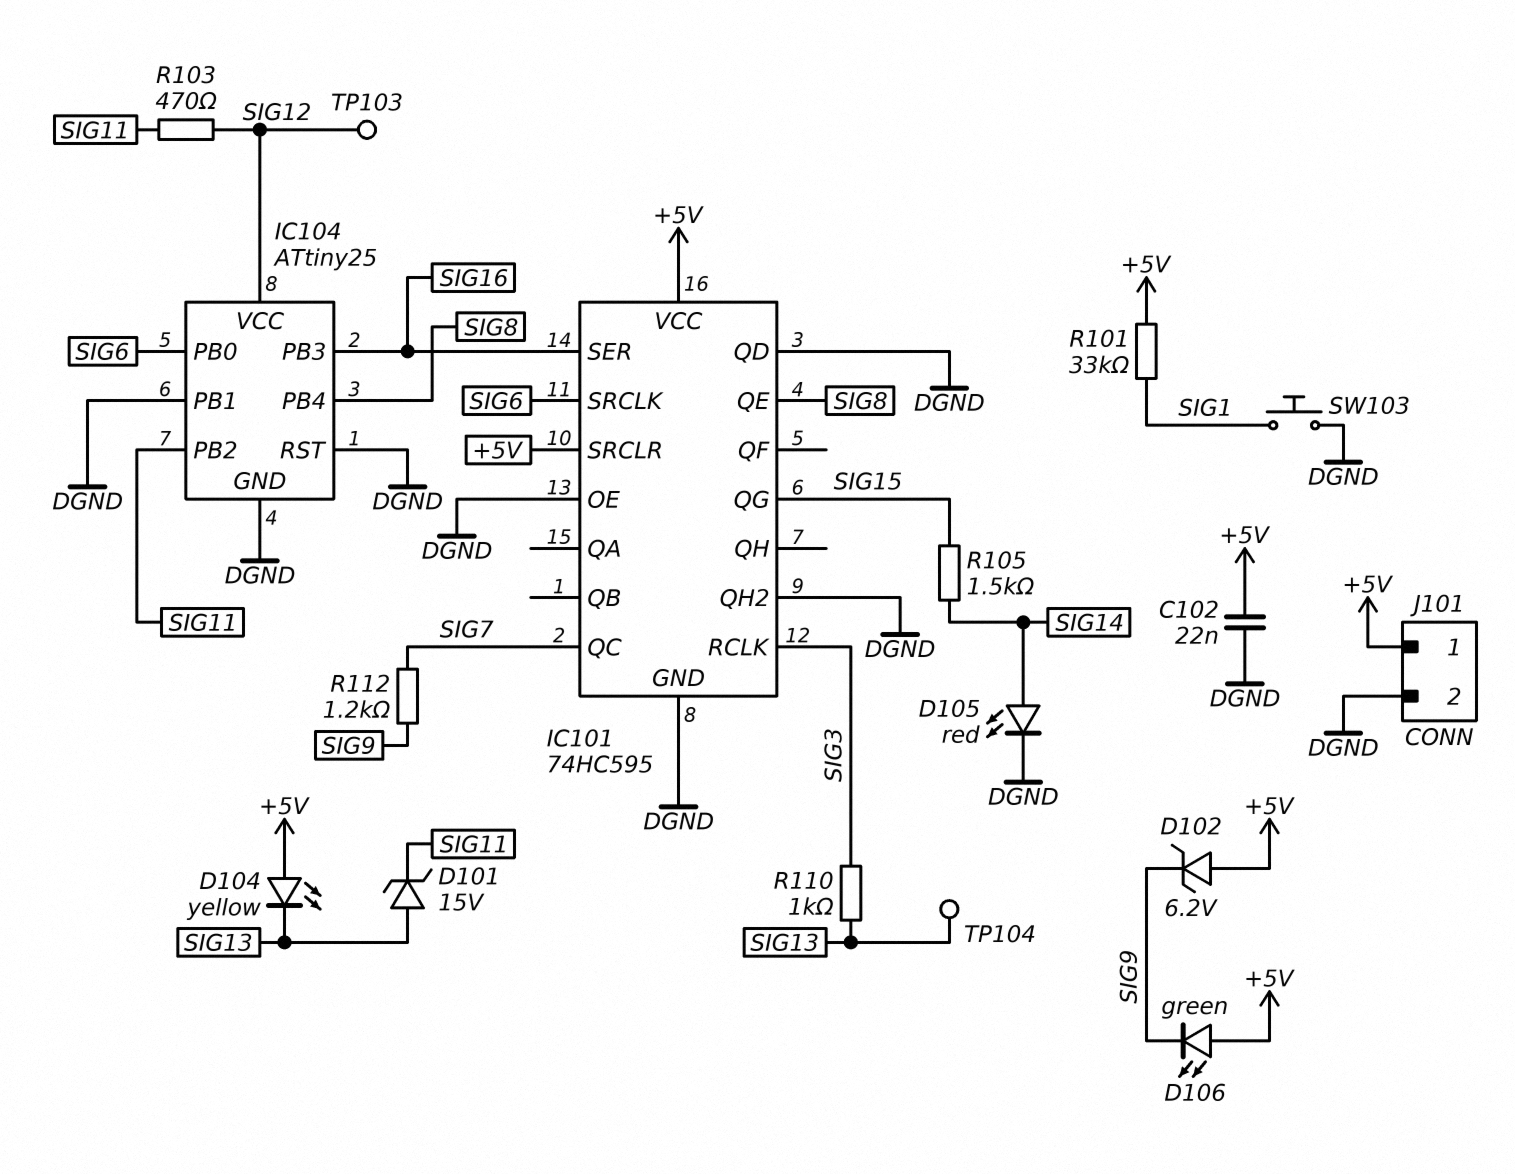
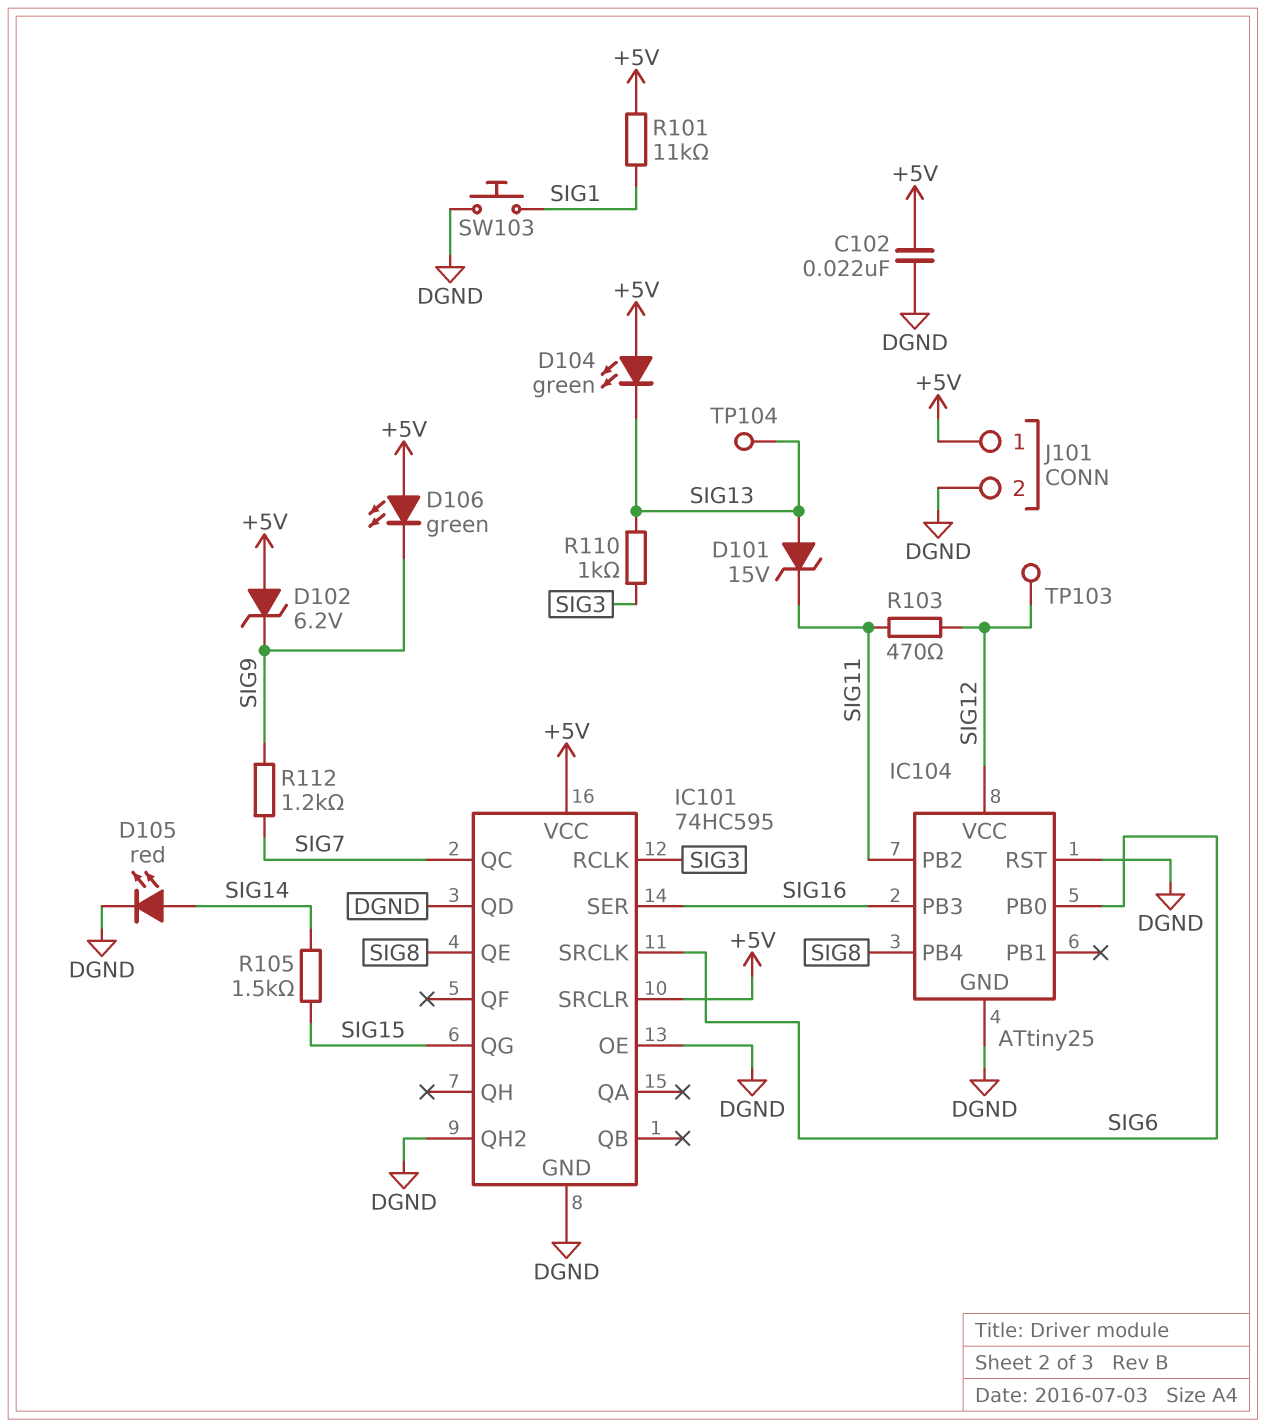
D104: LED yellow (A +5V, K SIG13) -> LED green (A +5V, K SIG13)
IC104 pin PB1: DGND -> none
R101: 33k (+5V, SIG1) -> 11k (+5V, SIG1)

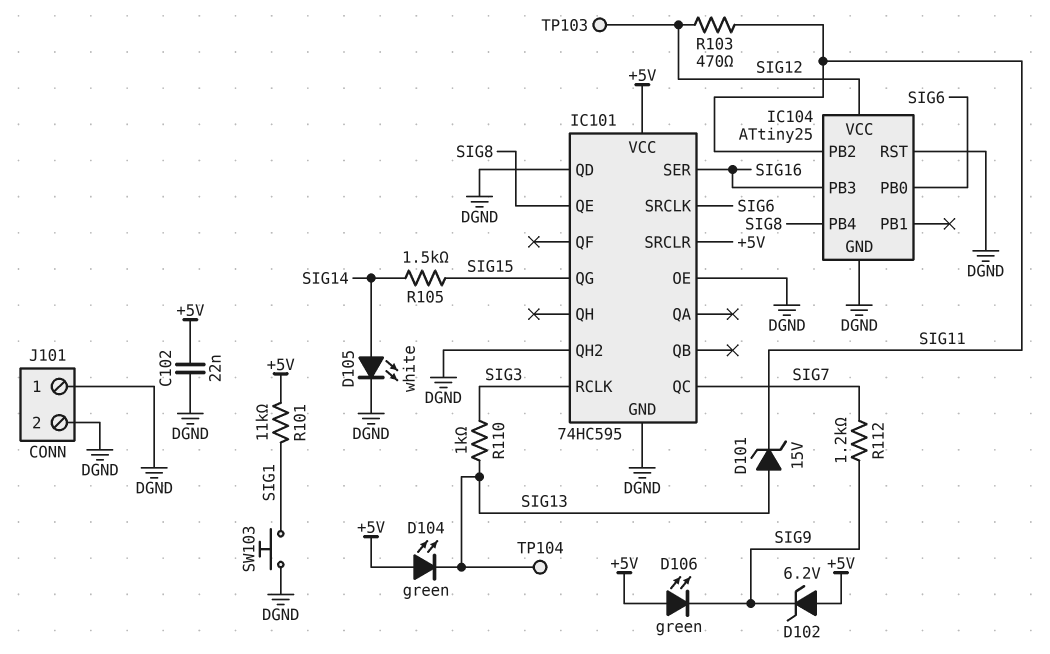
D105: LED red (A SIG14, K DGND) -> LED white (A SIG14, K DGND)
J101 pin 1: +5V -> DGND

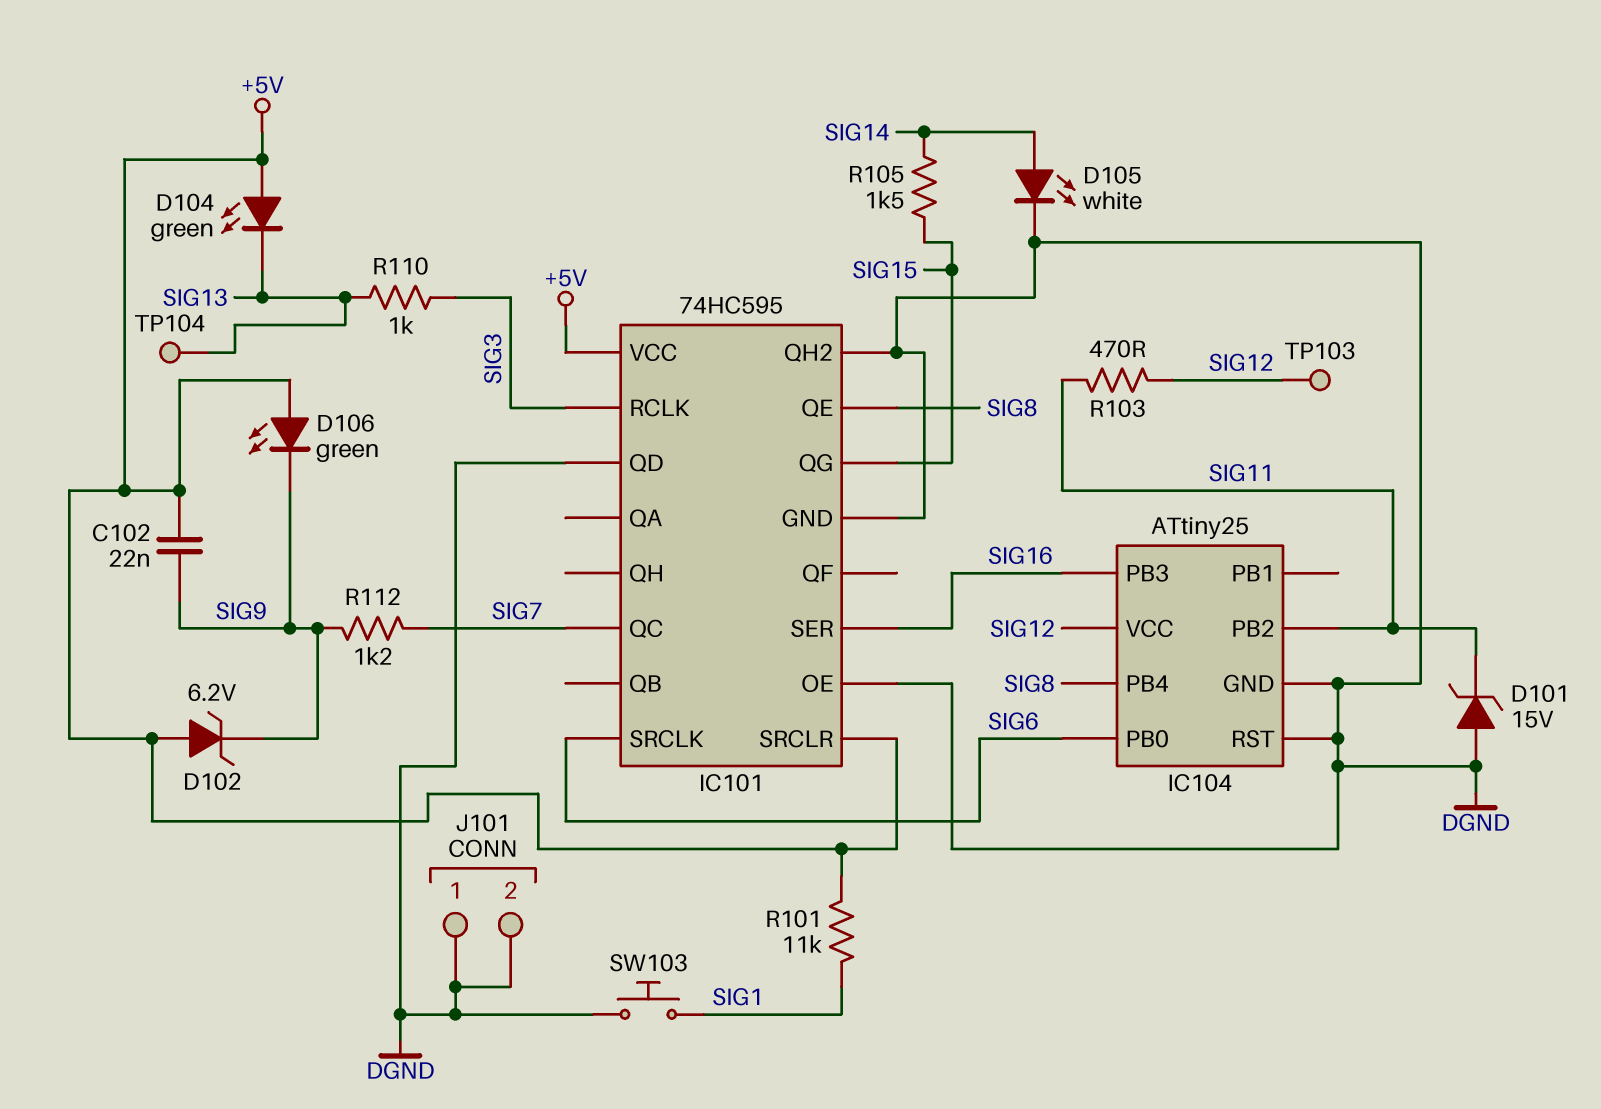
C102: 22nF (+5V, DGND) -> 22nF (+5V, SIG9)
D101: zener 15V (A SIG13, K SIG11) -> zener 15V (A DGND, K SIG11)

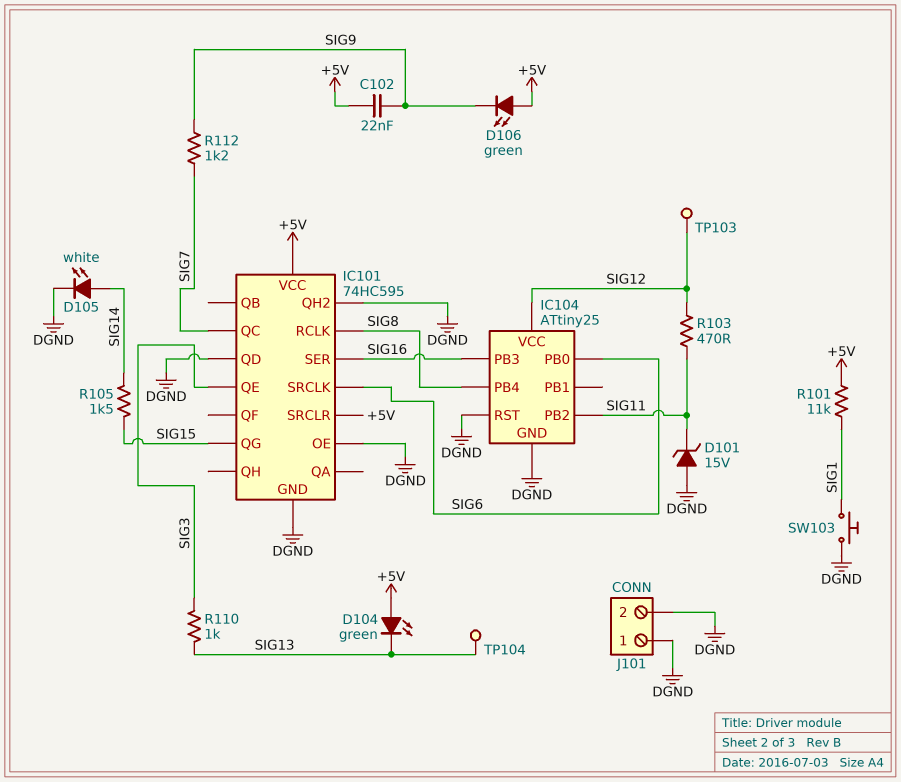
D102: zener 6.2V (A +5V, K SIG9) -> none
IC101 pin QE: SIG8 -> SIG3
IC101 pin RCLK: SIG3 -> SIG8

